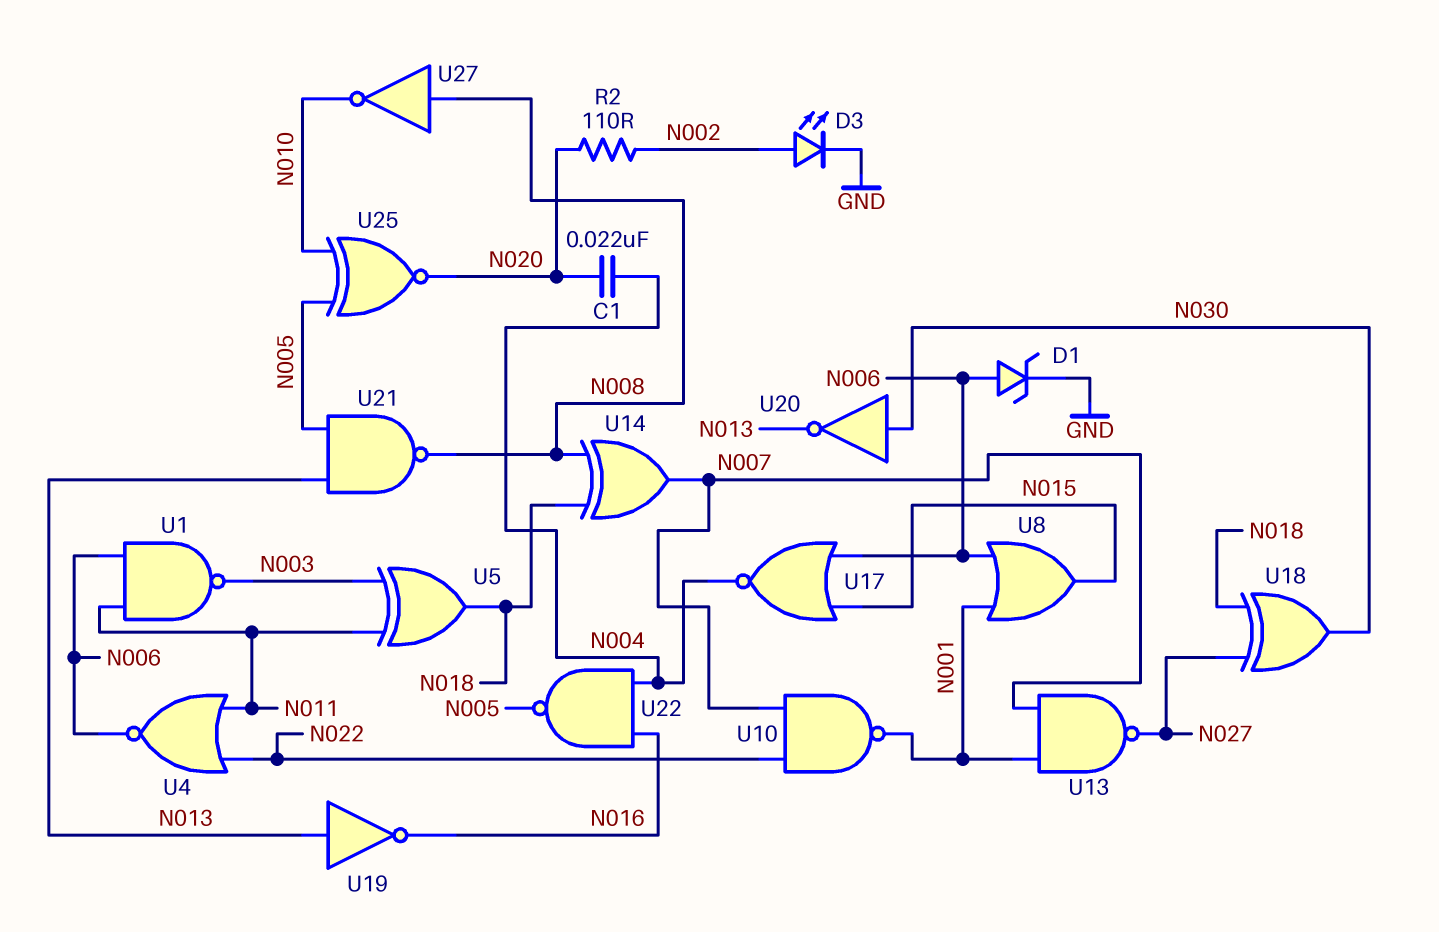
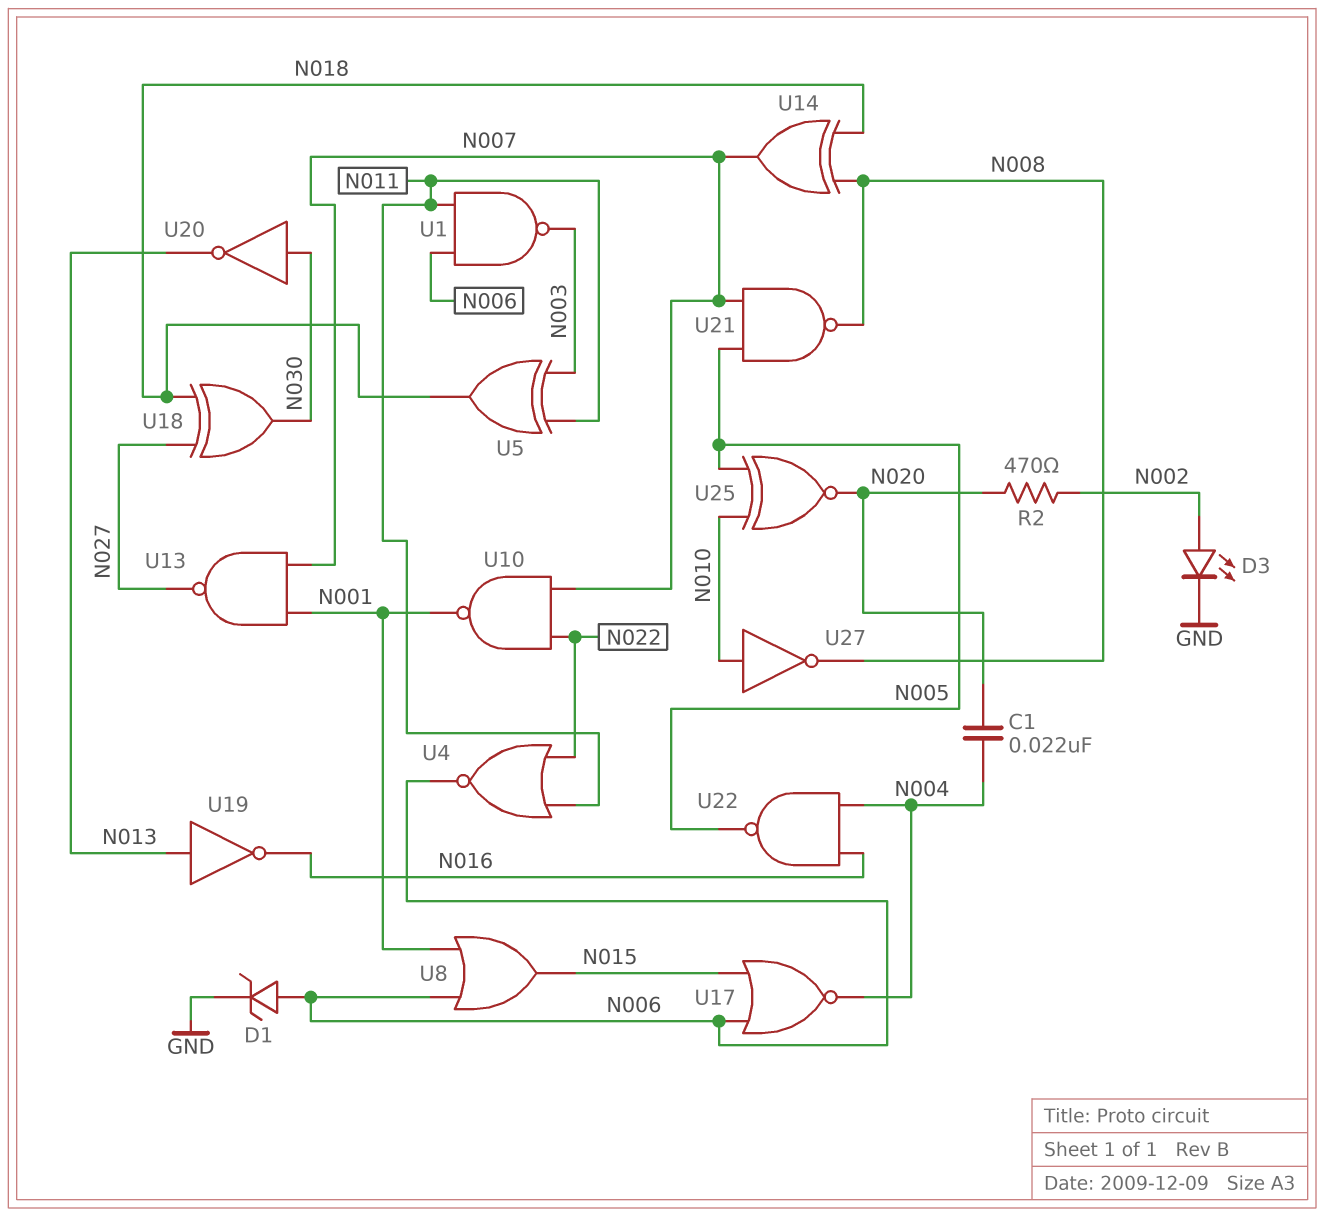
R2: 110 (N002, N020) -> 470 (N002, N020)
U21: NAND (in N005, in N013, out N008) -> NAND (in N005, in N007, out N008)
U27: NOT (in N008, out N010) -> NOT (in N010, out N008)

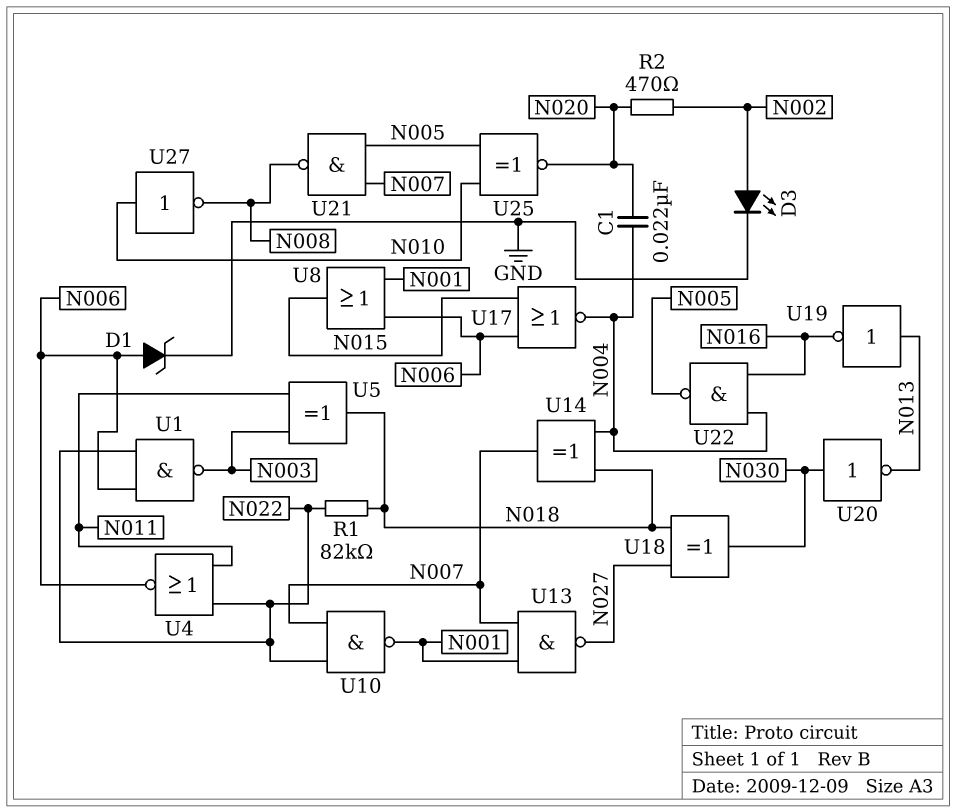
R1: none -> 82k (N018, N022)
U1: NAND (in N006, in N011, out N003) -> NAND (in N006, in N022, out N003)
U14: XOR (in N008, in N018, out N007) -> XOR (in N004, in N018, out N007)

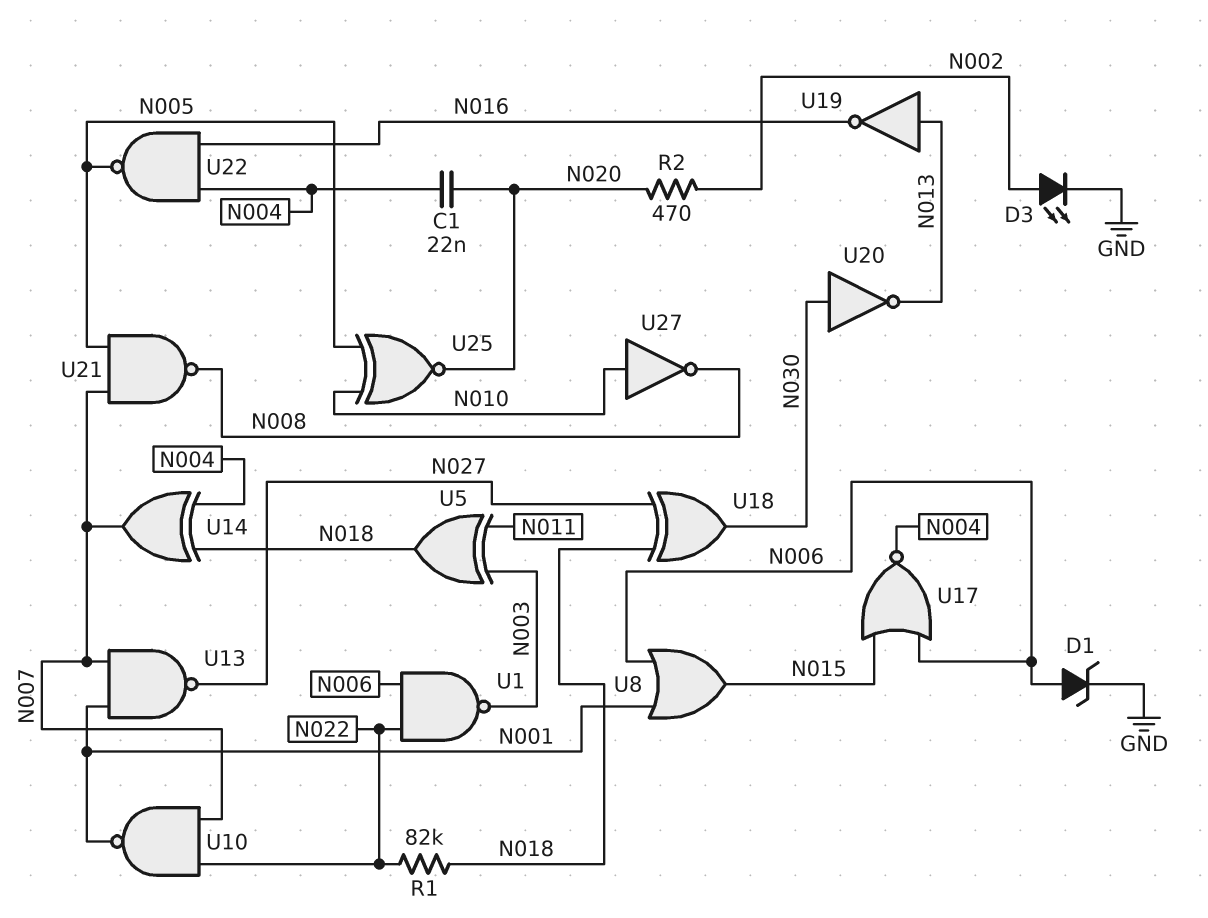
U4: NOR (in N011, in N022, out N006) -> none

